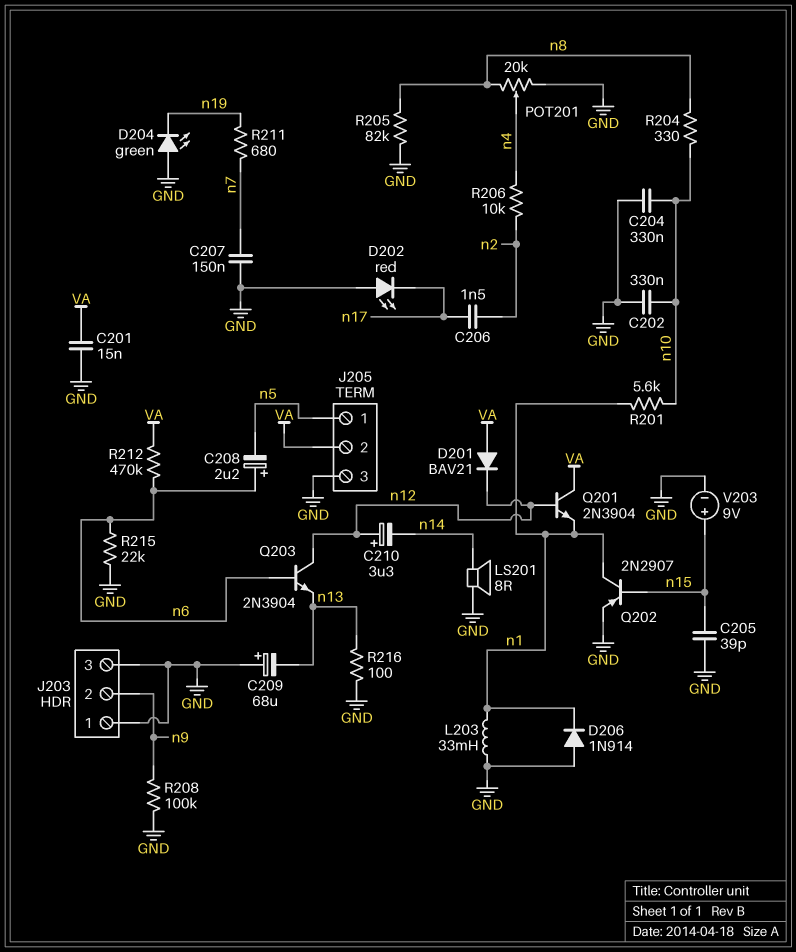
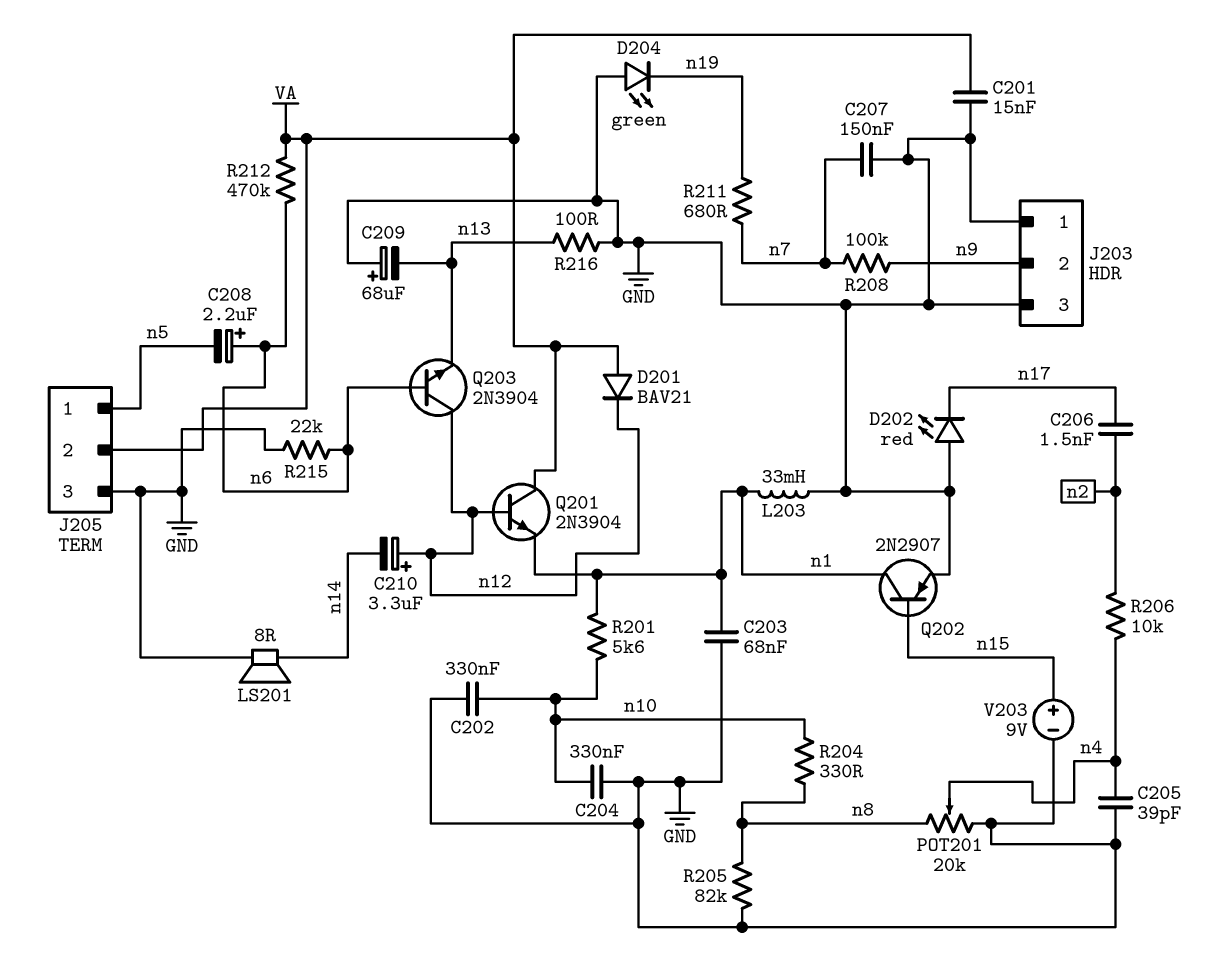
C203: none -> 68nF (GND, n1)
C205: 39pF (GND, n15) -> 39pF (GND, n4)
D206: diode 1N914 (A GND, K n1) -> none
R208: 100k (GND, n9) -> 100k (n7, n9)

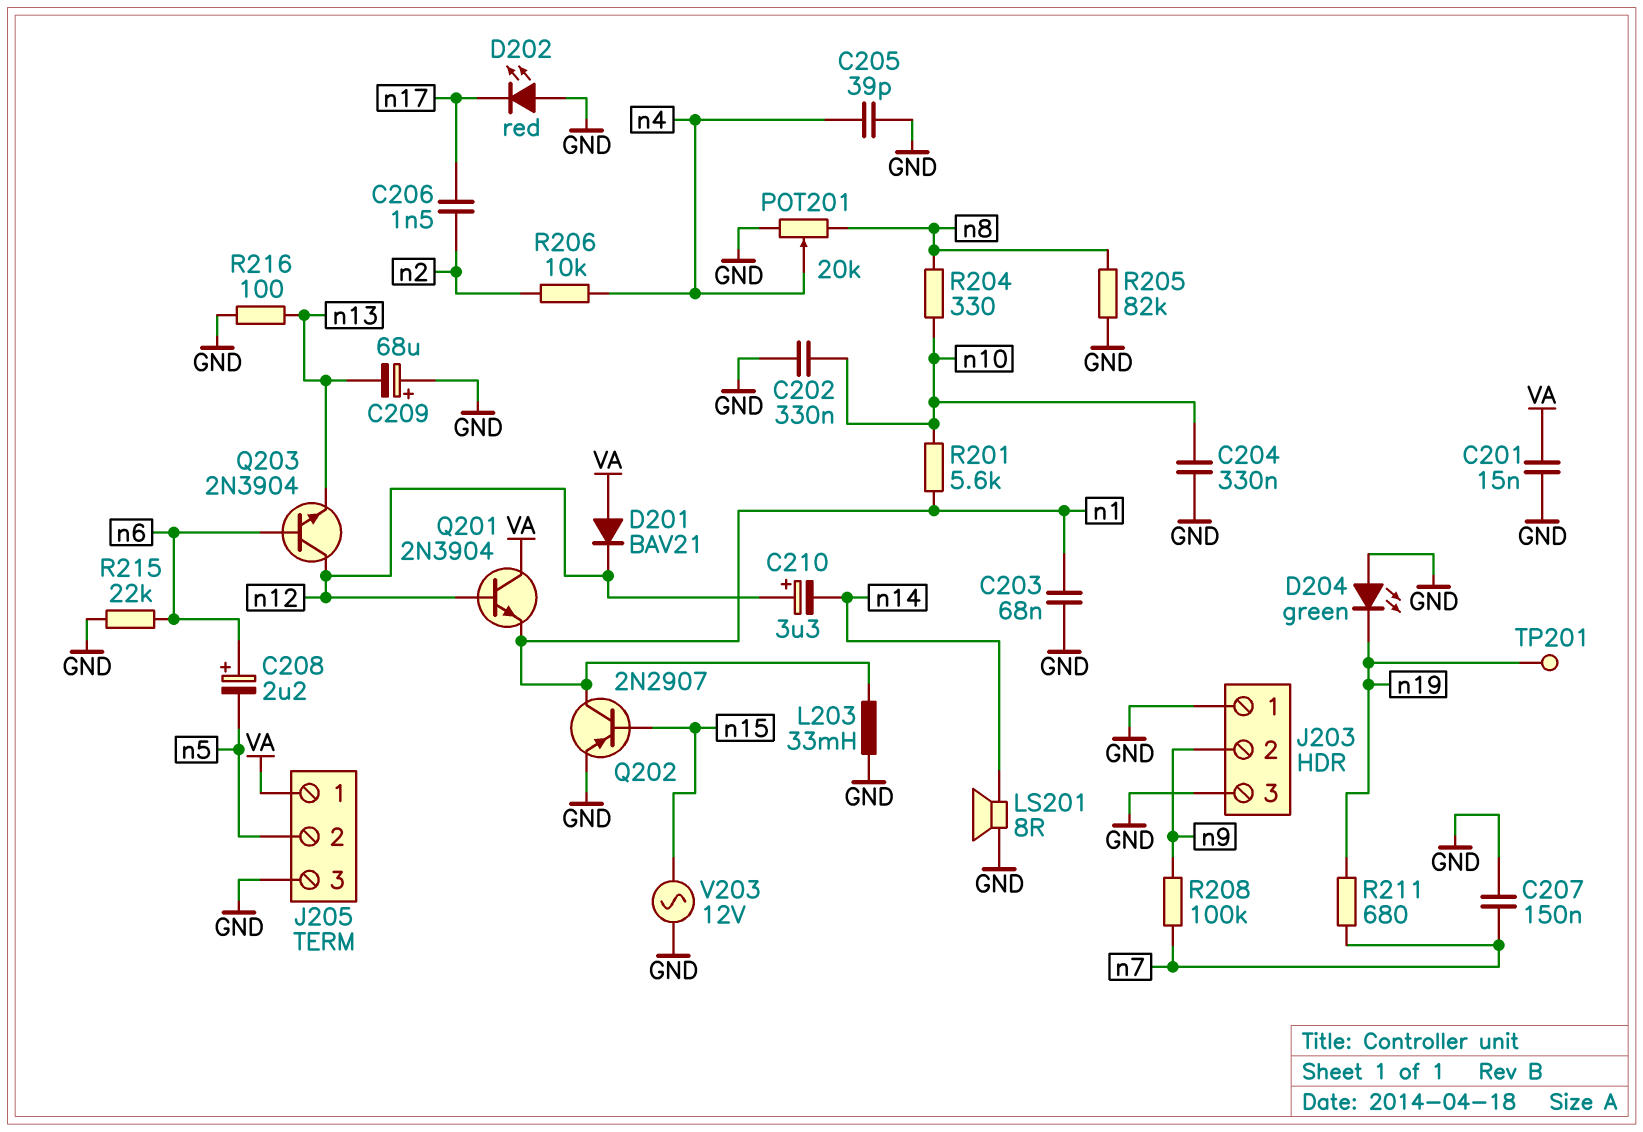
J205 pin 1: n5 -> VA
J205 pin 2: VA -> n5
R212: 470k (VA, n6) -> none
TP201: none -> test point (n19)
V203: 9V (plus n15, minus GND) -> AC 12V (GND, n15)

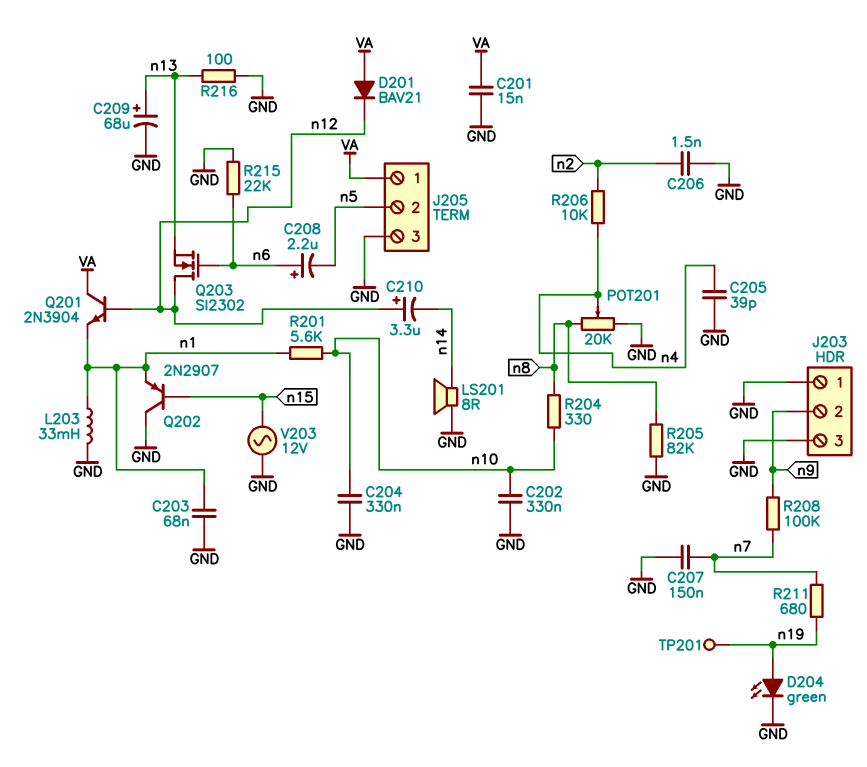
C206: 1.5nF (n2, n17) -> 1.5nF (GND, n2)
C209: 68uF (plus GND, minus n13) -> 68uF (plus n13, minus GND)
D202: LED red (A GND, K n17) -> none
D204: LED green (A GND, K n19) -> LED green (A n19, K GND)
Q202: PNP 2N2907 (B n15, C n1, E GND) -> PNP 2N2907 (B n15, C GND, E n1)
Q203: NPN 2N3904 (B n6, C n12, E n13) -> NMOS SI2302 (G n6, D n12, S n13)

